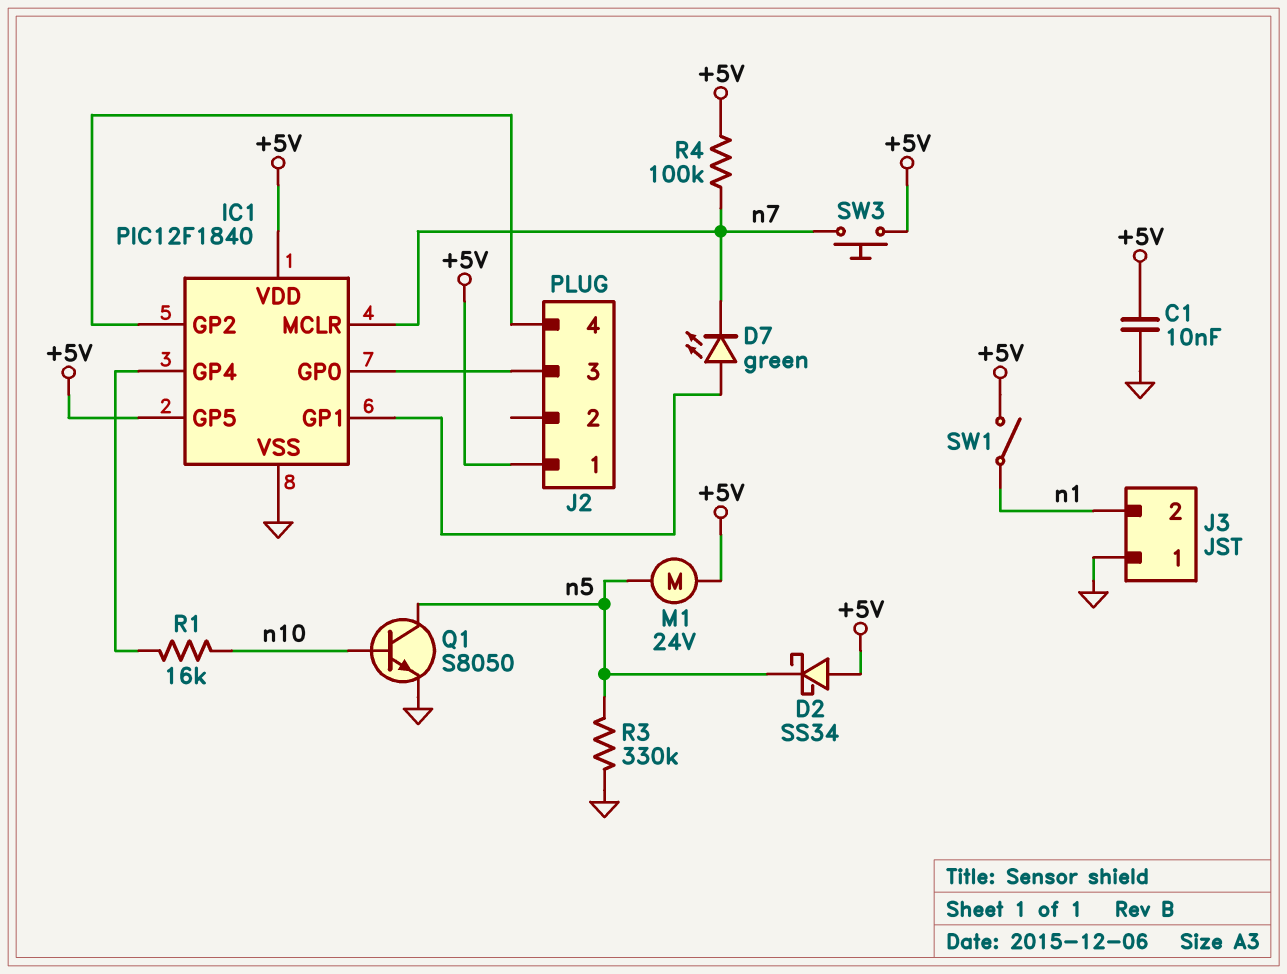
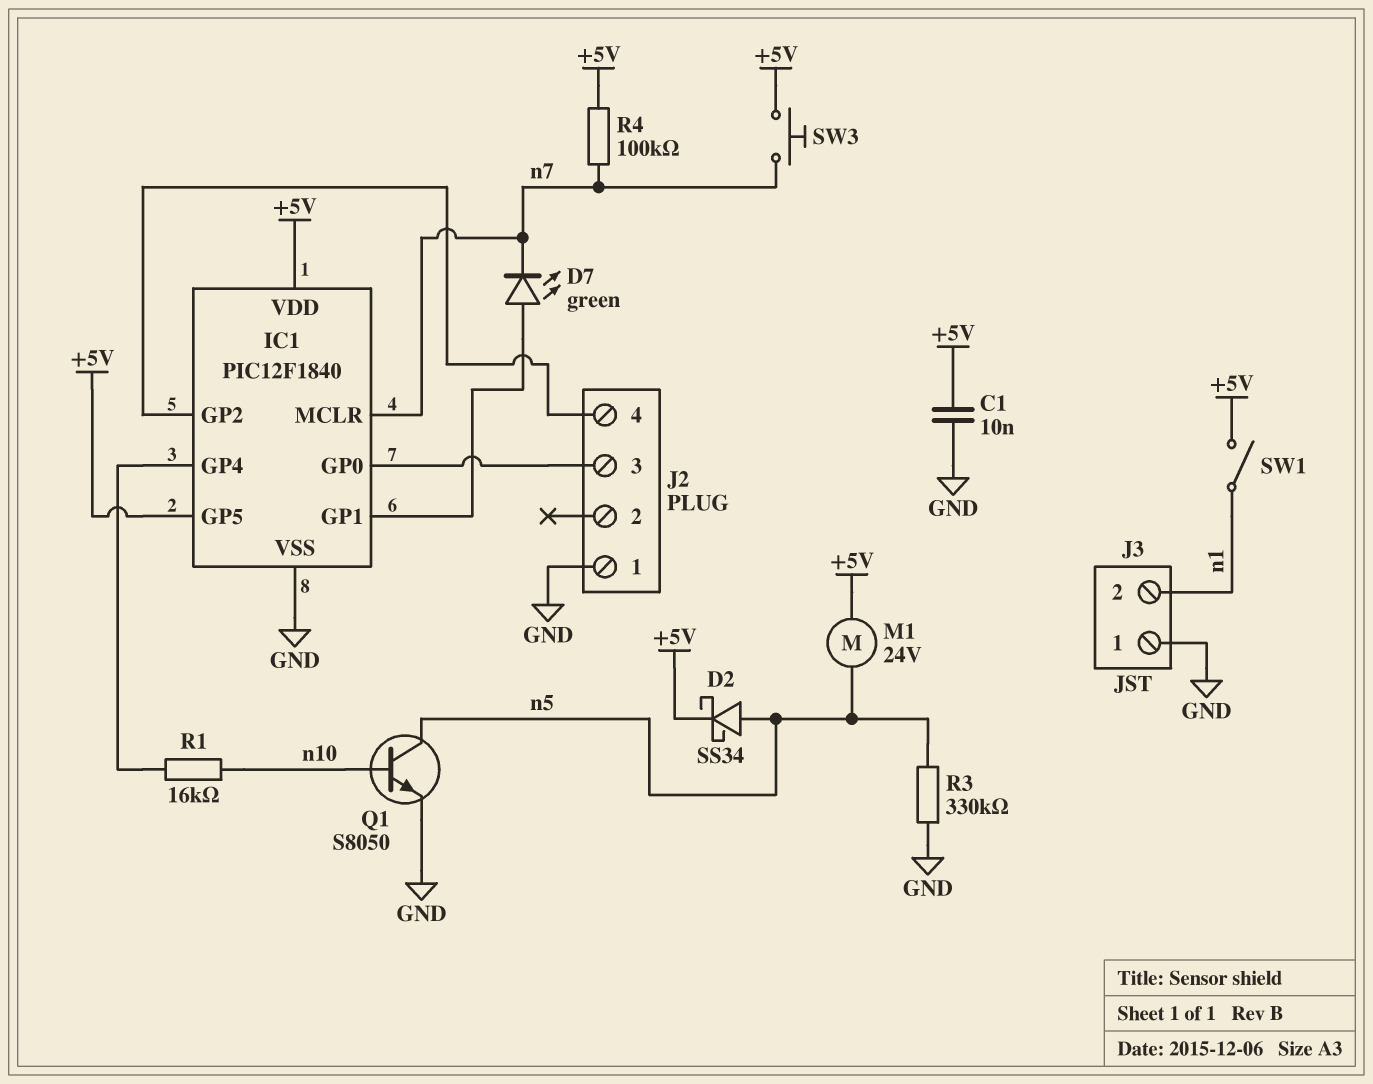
D2: schottky SS34 (A +5V, K n5) -> schottky SS34 (A n5, K +5V)
J2 pin 1: +5V -> GND

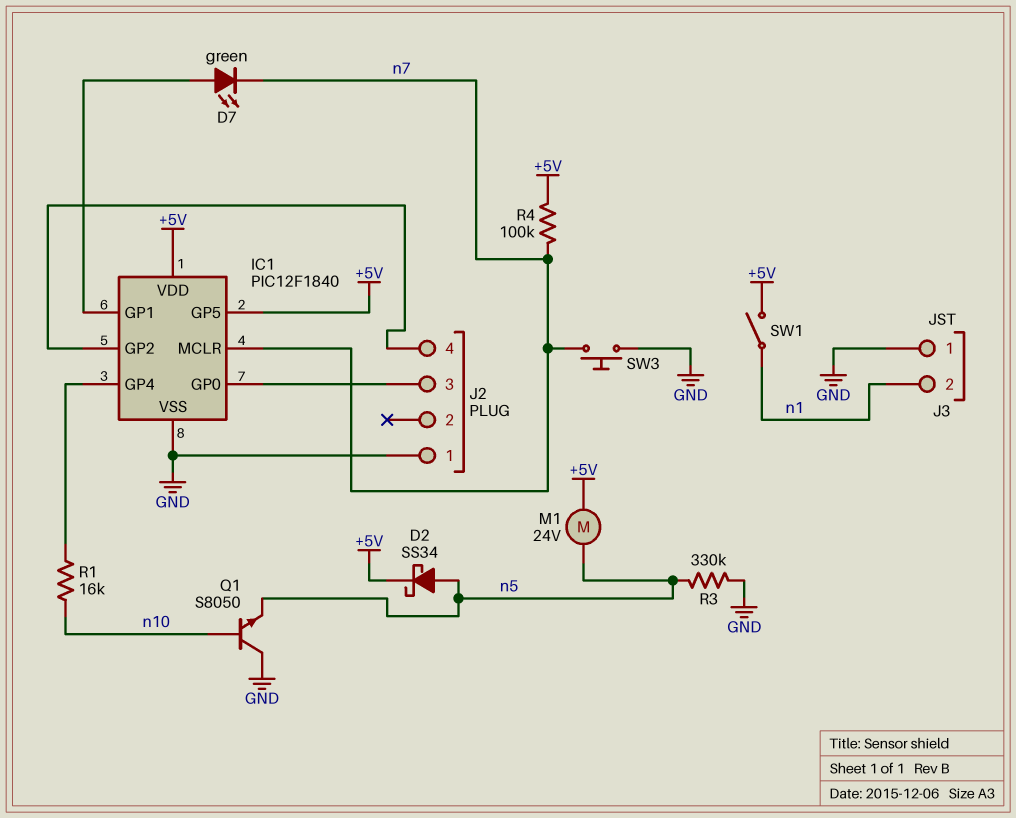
C1: 10nF (+5V, GND) -> none
Q1: NPN S8050 (B n10, C n5, E GND) -> NPN S8050 (B n10, C GND, E n5)
SW3: button (+5V, n7) -> button (GND, n7)

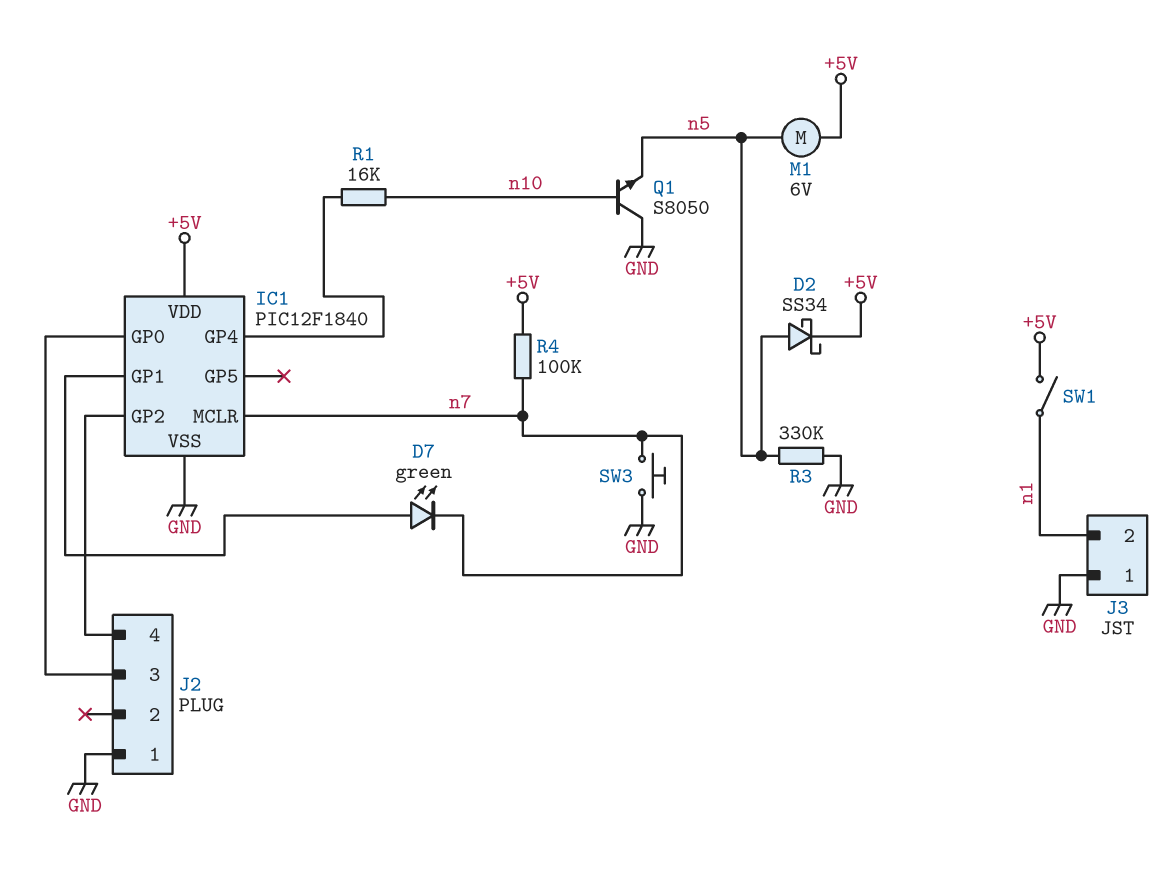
IC1 pin GP5: +5V -> none
M1: motor 24V (+5V, n5) -> motor 6V (+5V, n5)

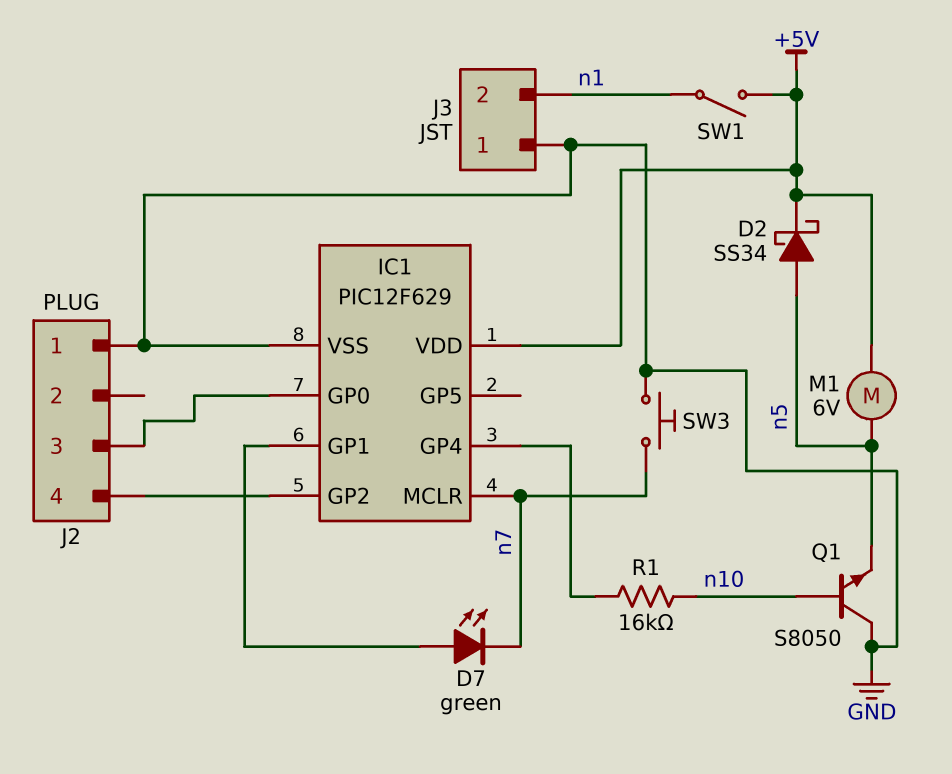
IC1: PIC12F1840 -> PIC12F629
R3: 330k (GND, n5) -> none
R4: 100k (+5V, n7) -> none

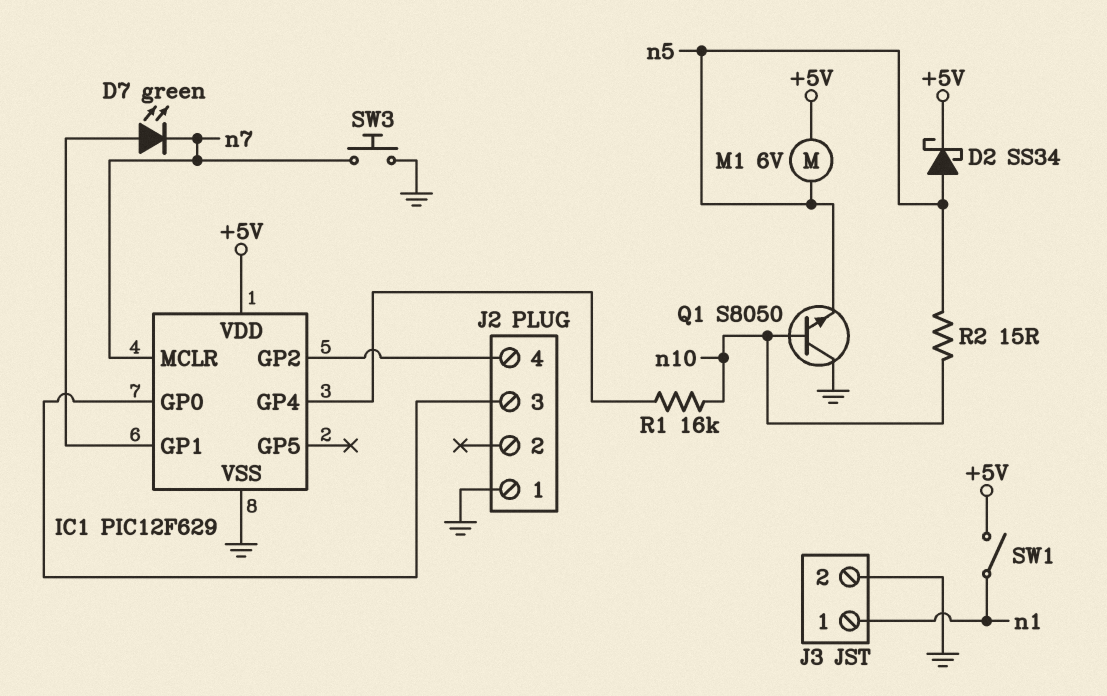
J3 pin 1: GND -> n1
J3 pin 2: n1 -> GND
R2: none -> 15 (n5, n10)

